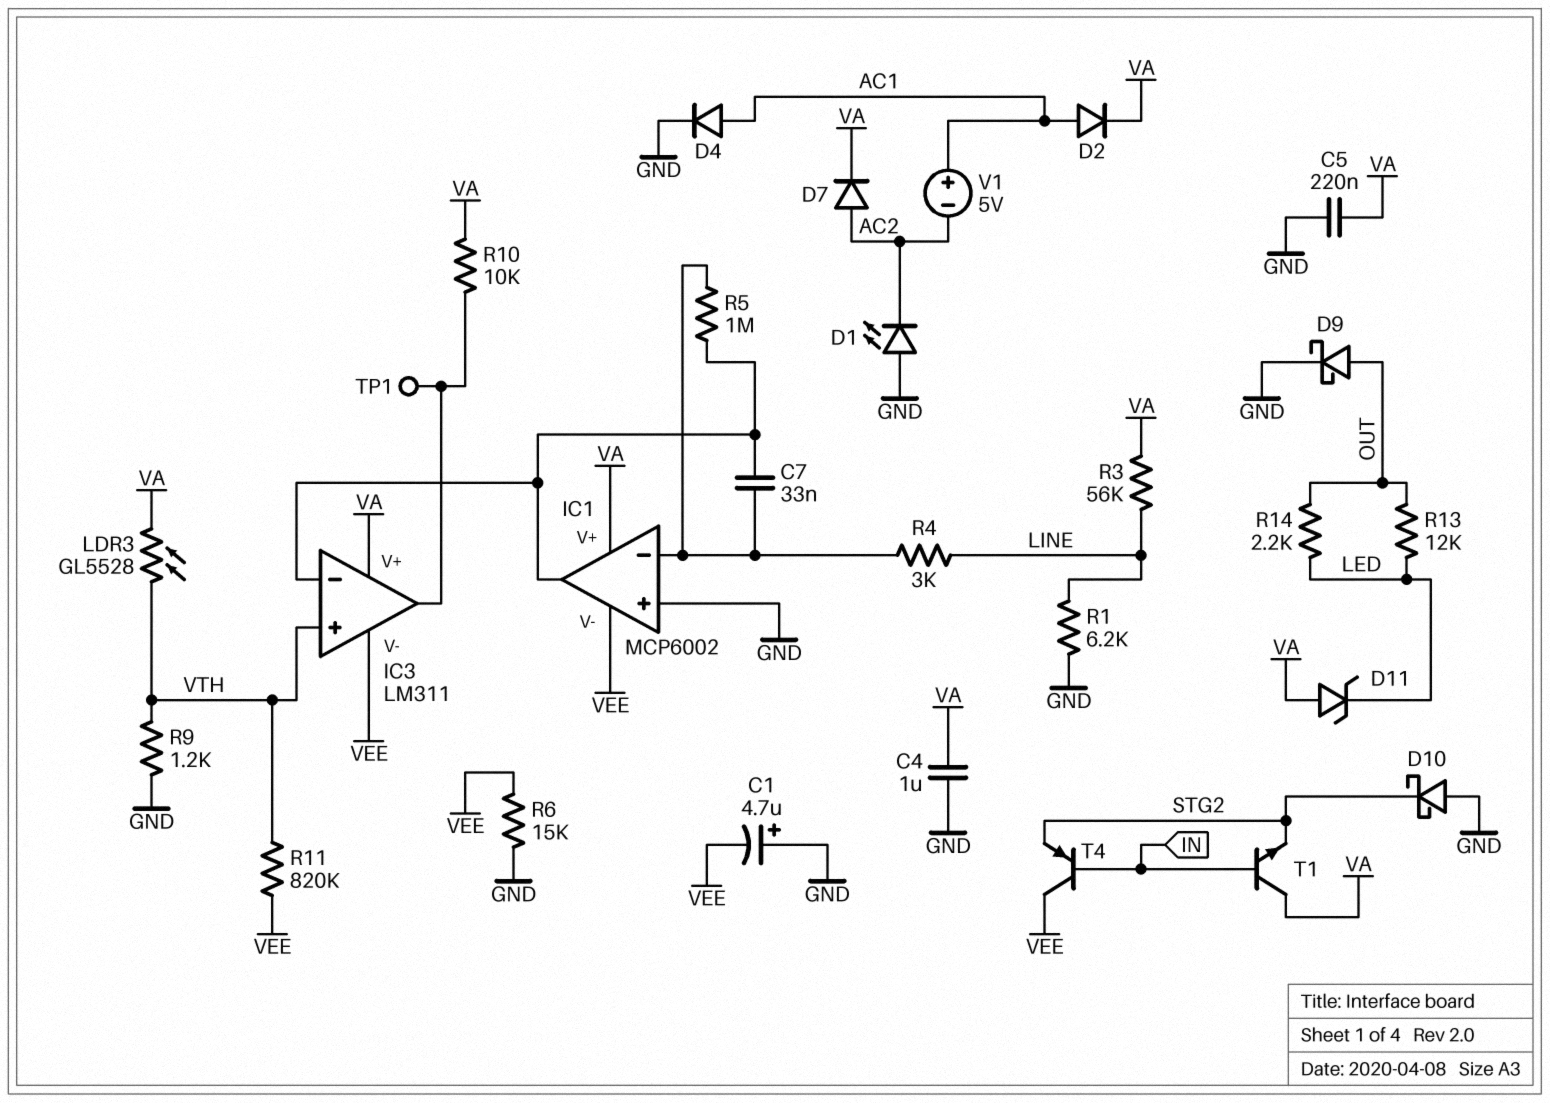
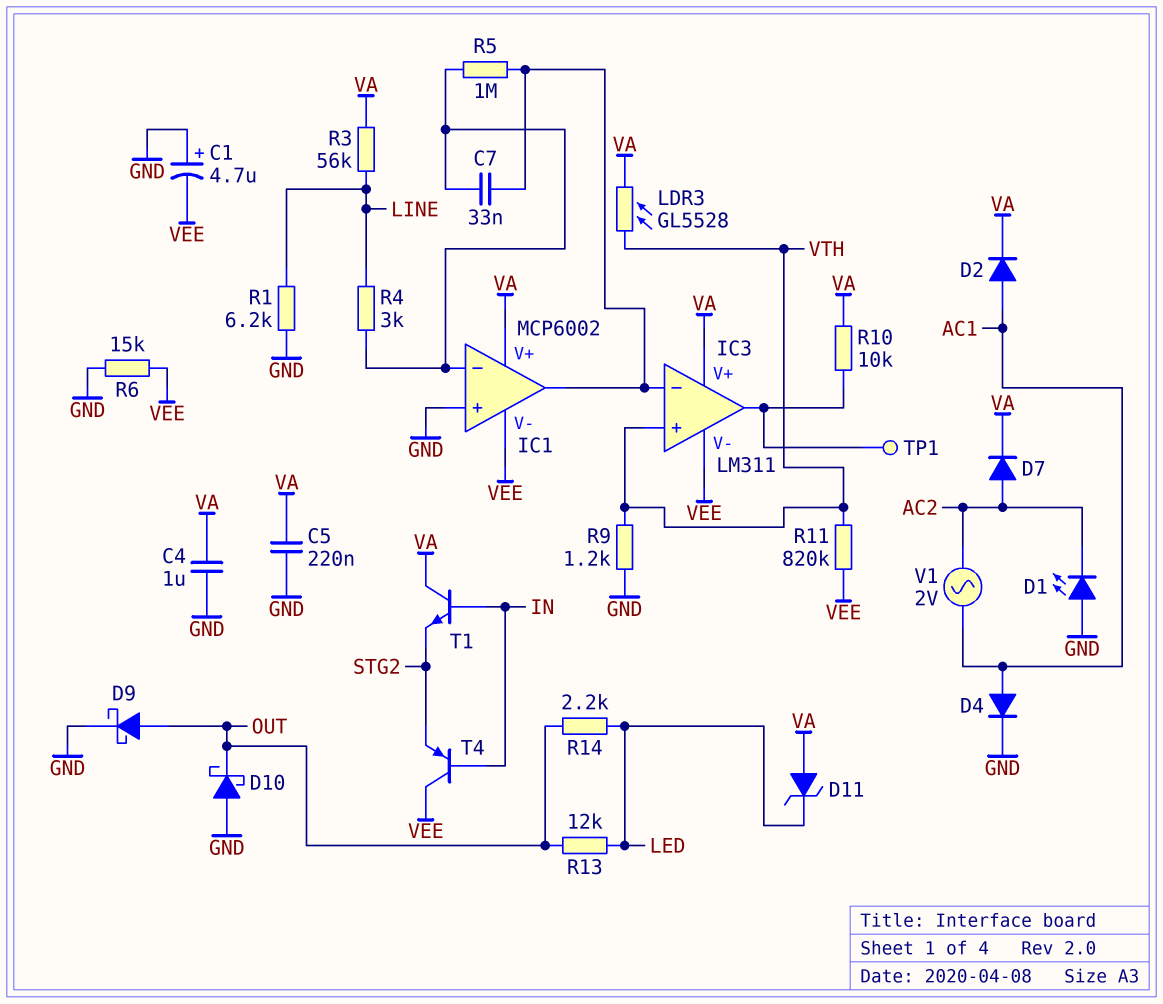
D10: schottky (A GND, K STG2) -> schottky (A GND, K OUT)
V1: 5V (plus AC1, minus AC2) -> AC 2V (AC1, AC2)

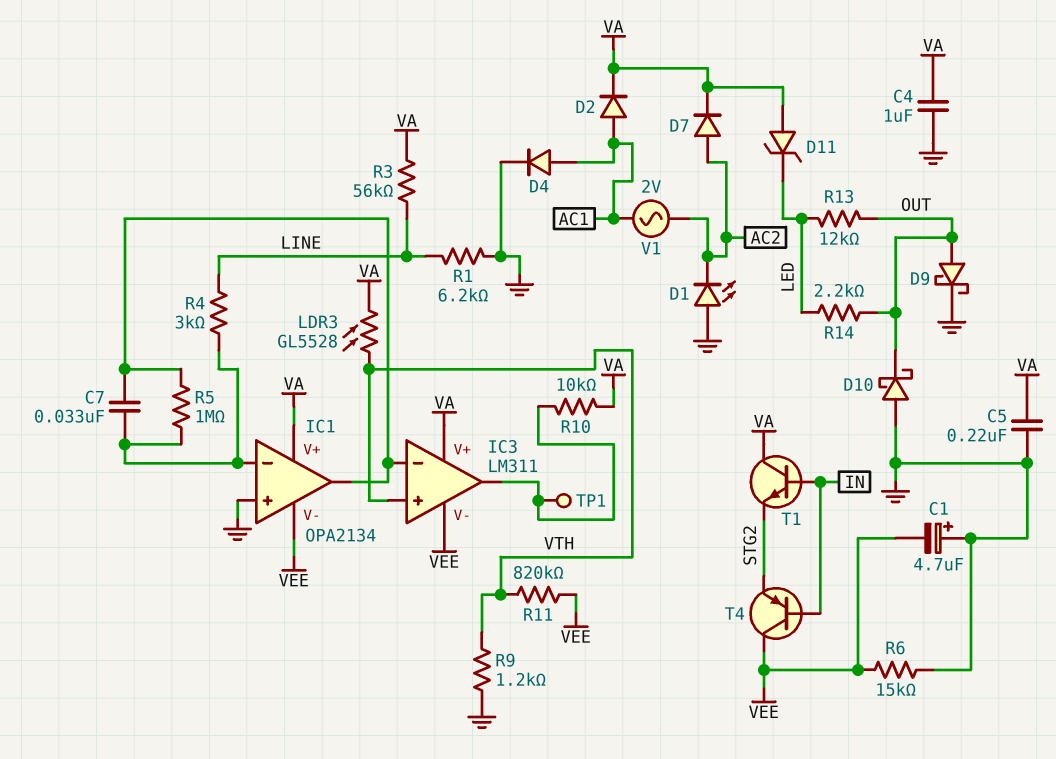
IC1: MCP6002 -> OPA2134

